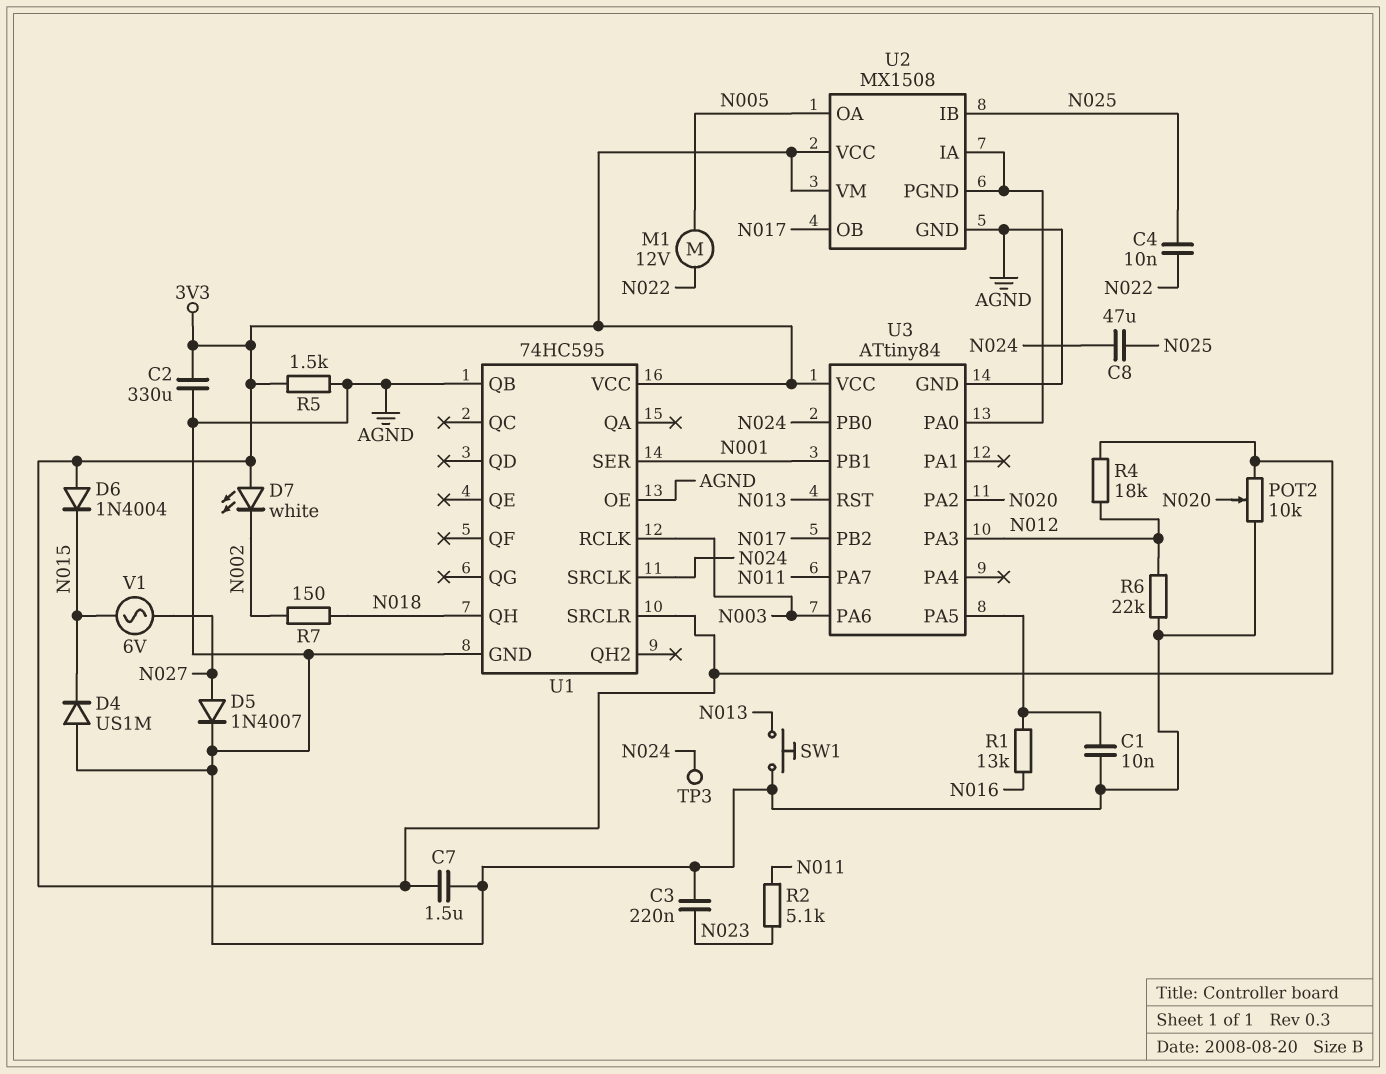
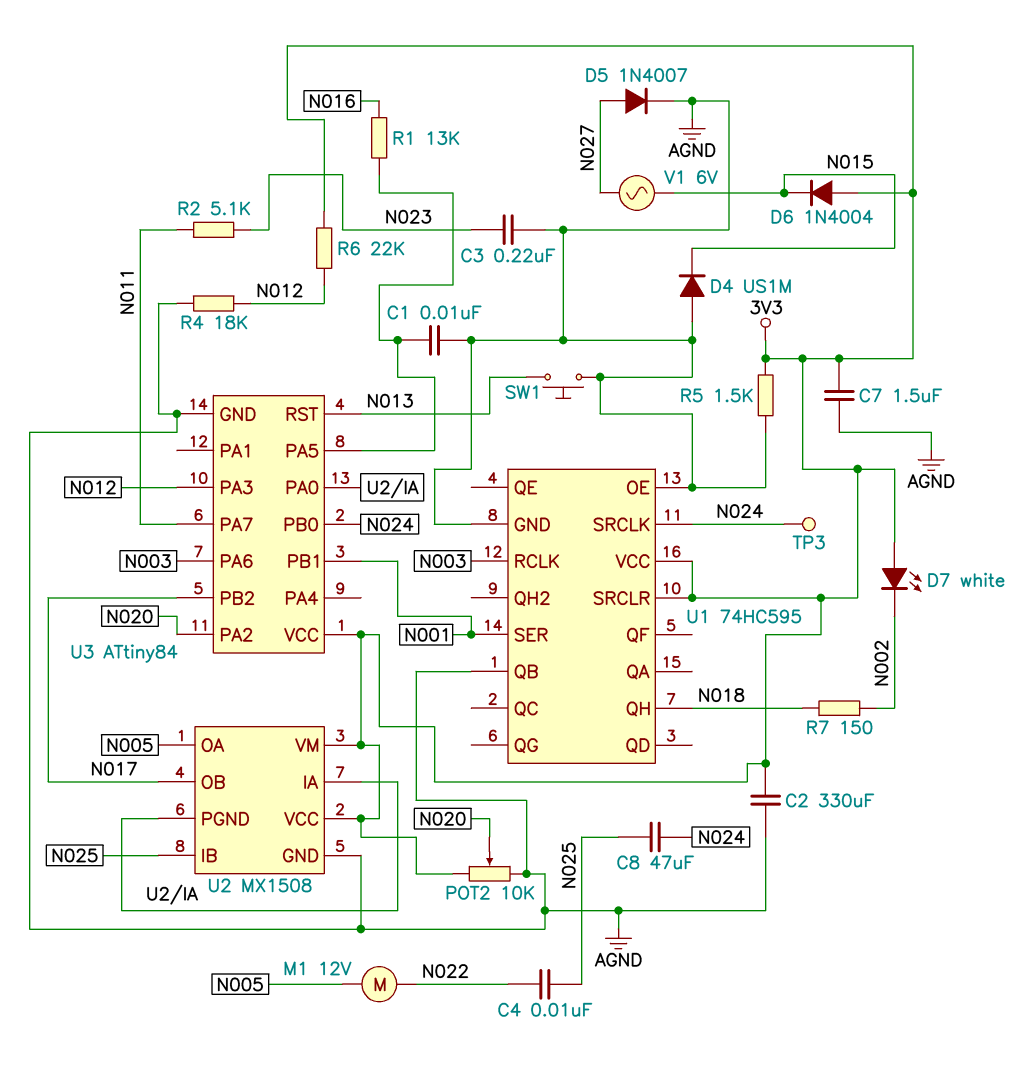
R4: 18k (3V3, N012) -> 18k (AGND, N012)
R6: 22k (AGND, N012) -> 22k (3V3, N012)

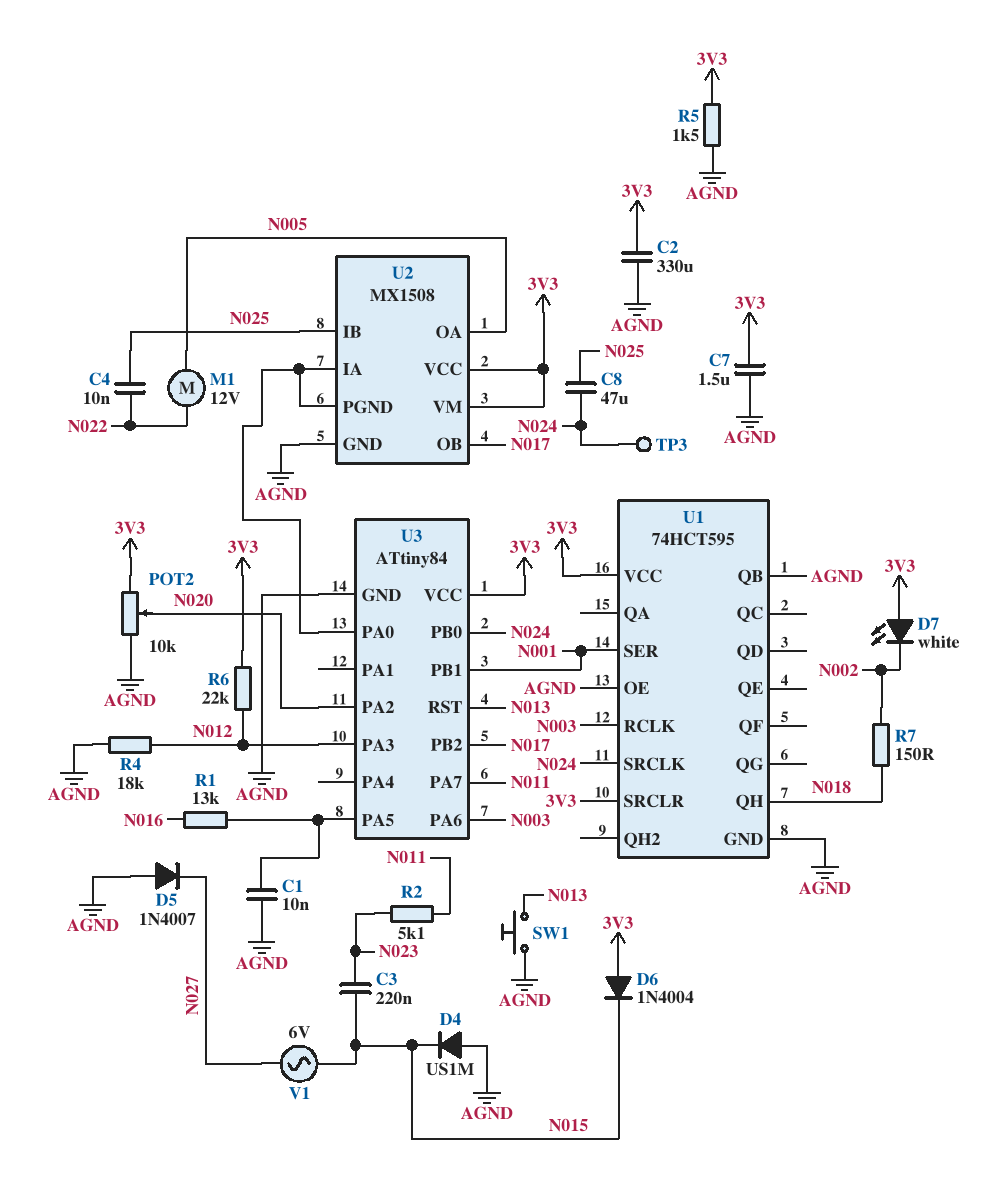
C3: 220nF (AGND, N023) -> 220nF (N015, N023)
D5: diode 1N4007 (A N027, K AGND) -> diode 1N4007 (A AGND, K N027)
U1: 74HC595 -> 74HCT595

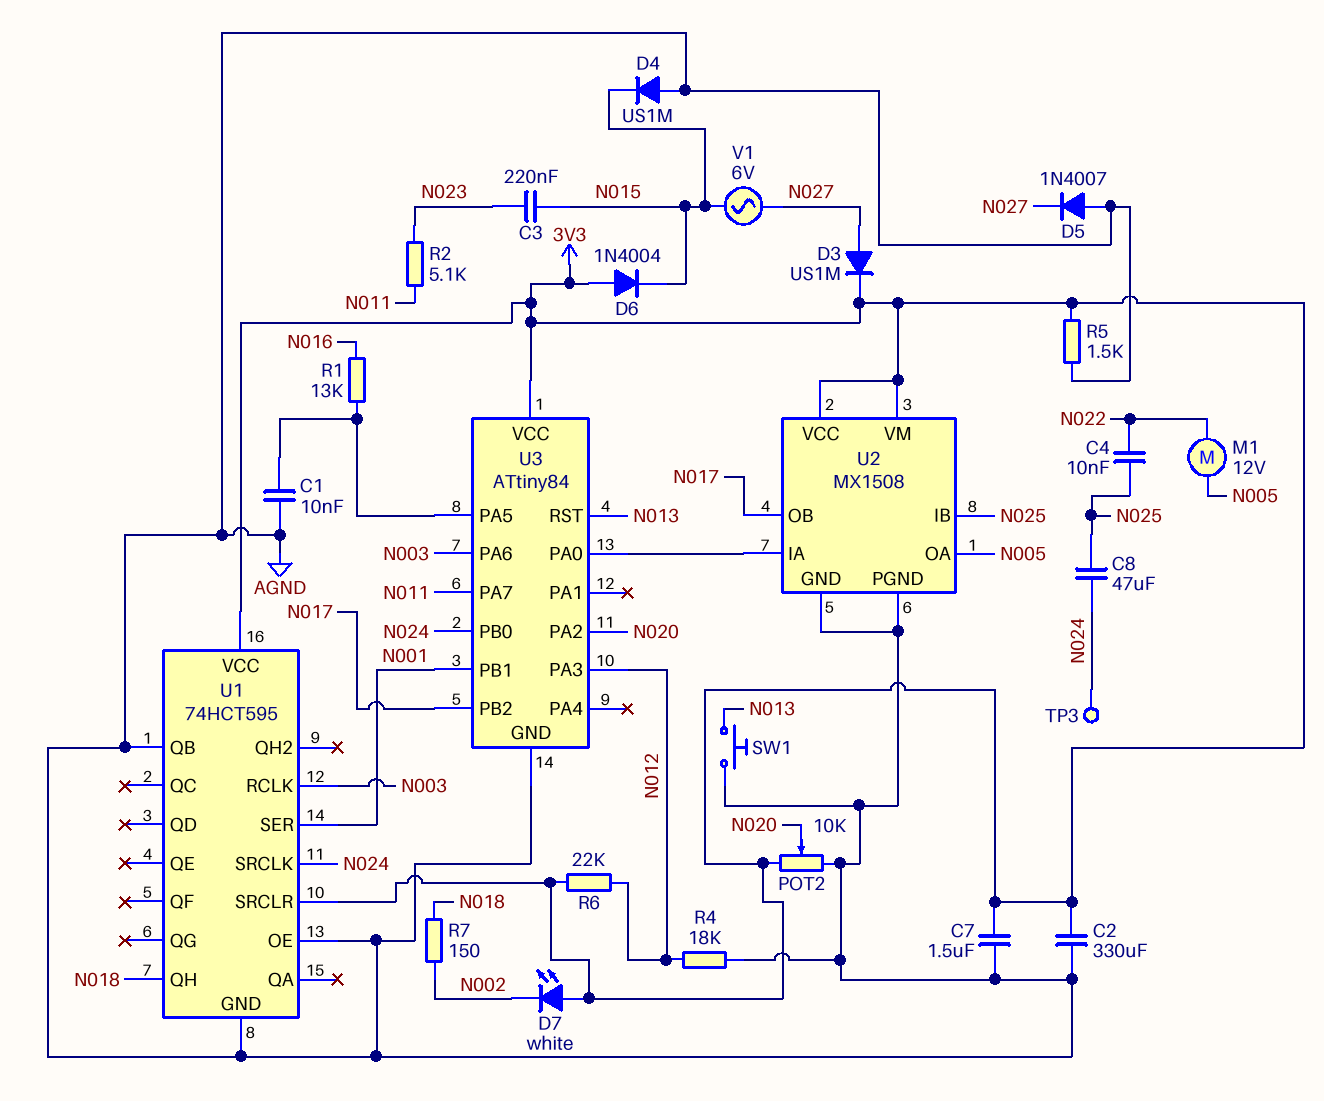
D3: none -> diode US1M (A N027, K 3V3)
U2 pin PGND: U2/IA -> AGND

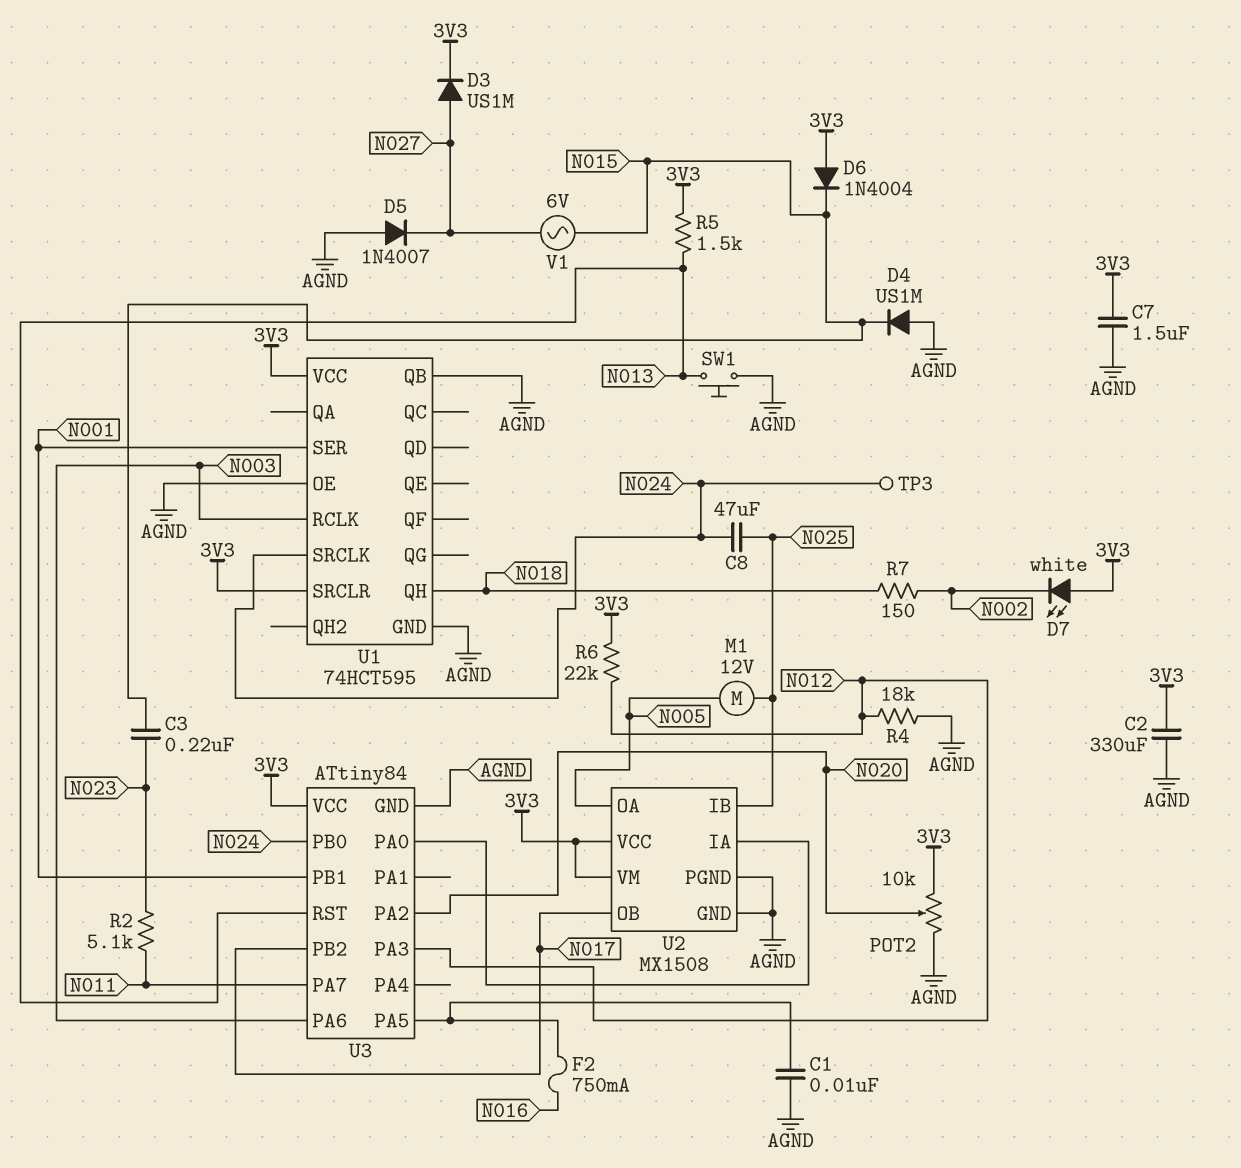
C4: 10nF (N022, N025) -> none
F2: none -> 750mA (N016, U3/PA5)
M1: motor 12V (N005, N022) -> motor 12V (N005, N025)
R1: 13k (N016, U3/PA5) -> none
R5: 1.5k (3V3, AGND) -> 1.5k (3V3, N013)

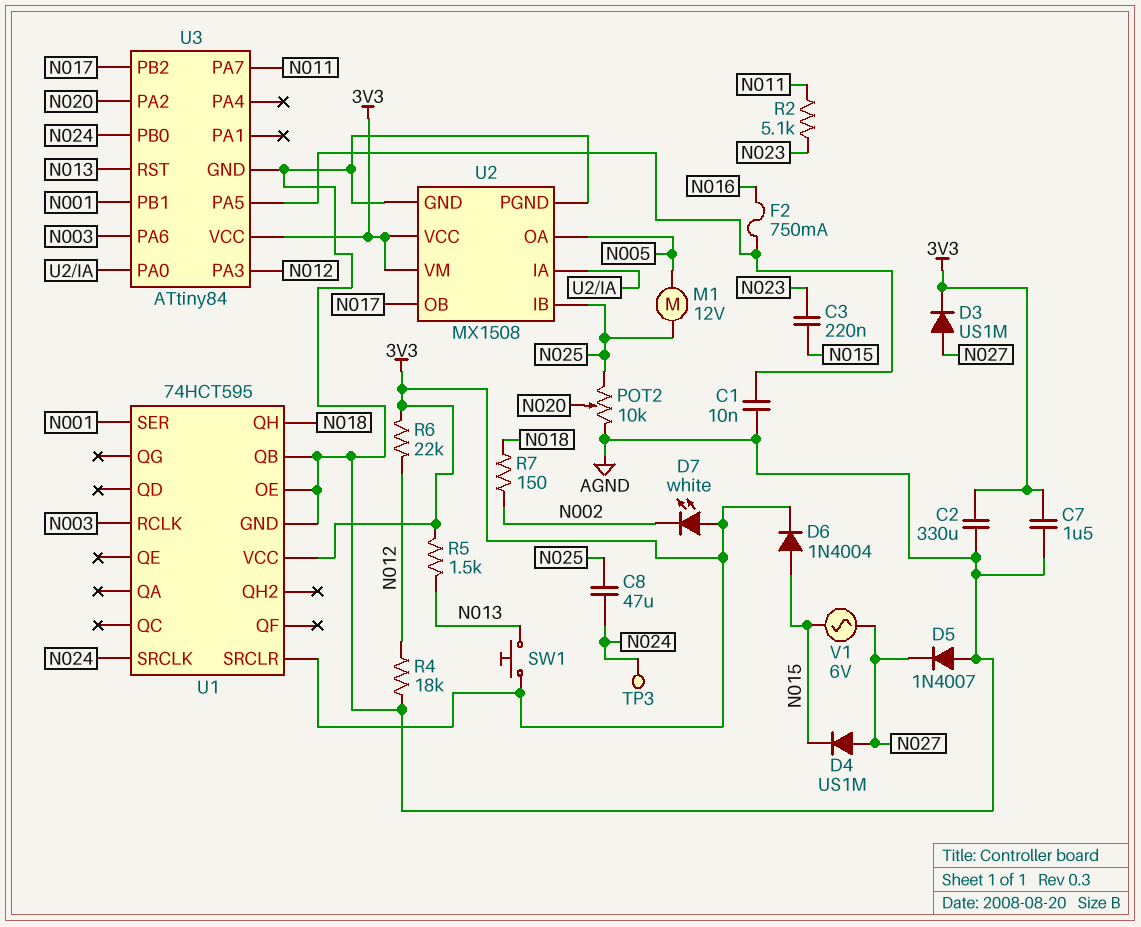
D4: diode US1M (A AGND, K N015) -> diode US1M (A N027, K N015)
D6: diode 1N4004 (A 3V3, K N015) -> diode 1N4004 (A N015, K 3V3)
POT2: 10k (3V3, AGND, wiper N020) -> 10k (AGND, N025, wiper N020)
SW1: button (AGND, N013) -> button (3V3, N013)

